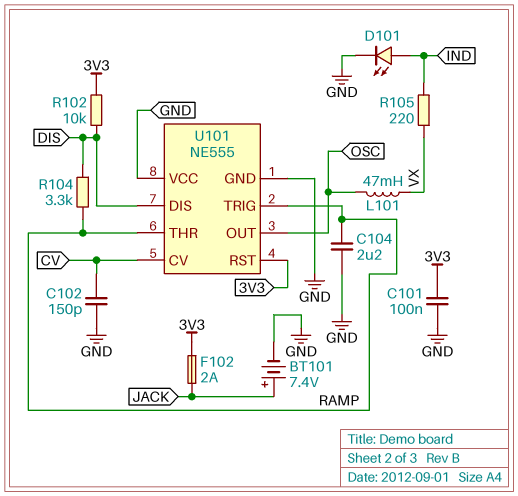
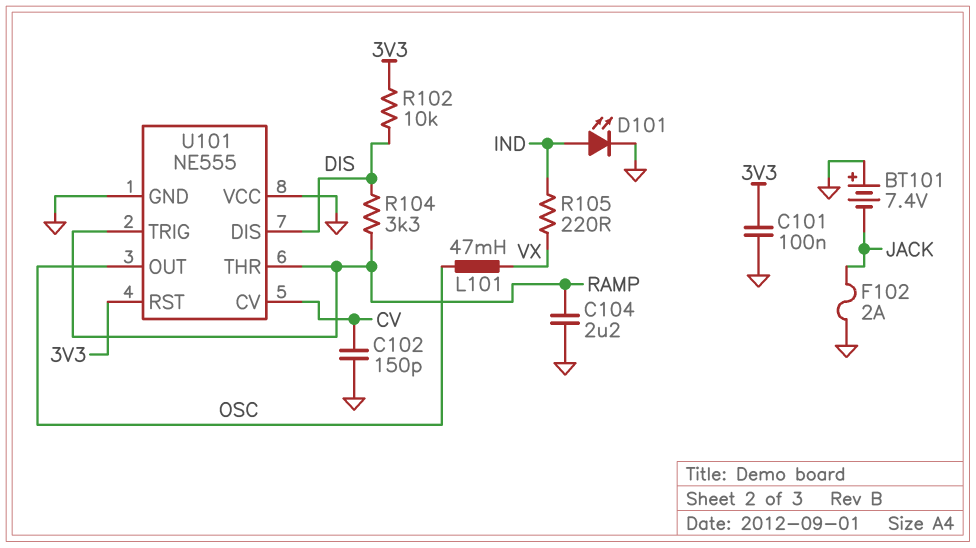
BT101: 7.4V (plus JACK, minus GND) -> 7.4V (plus GND, minus JACK)
F102: 2A (3V3, JACK) -> 2A (GND, JACK)

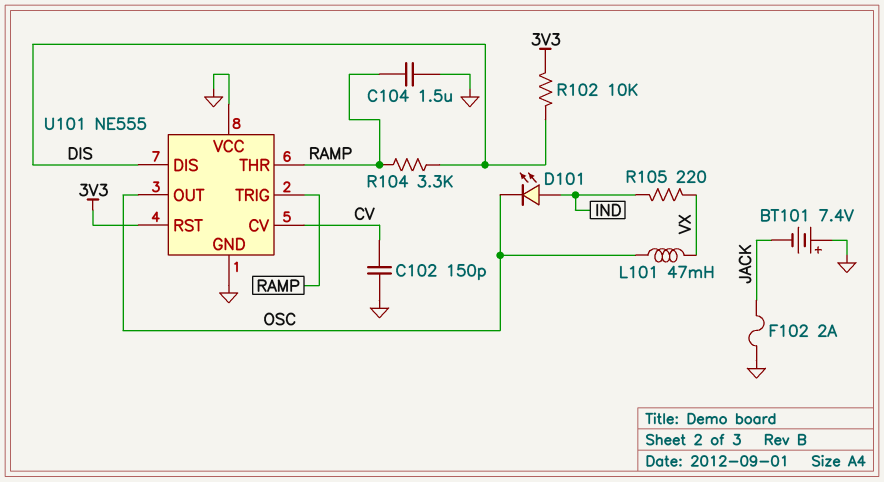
C101: 100nF (3V3, GND) -> none
C104: 2.2uF (GND, RAMP) -> 1.5uF (GND, RAMP)
D101: LED (A IND, K GND) -> LED (A IND, K OSC)

